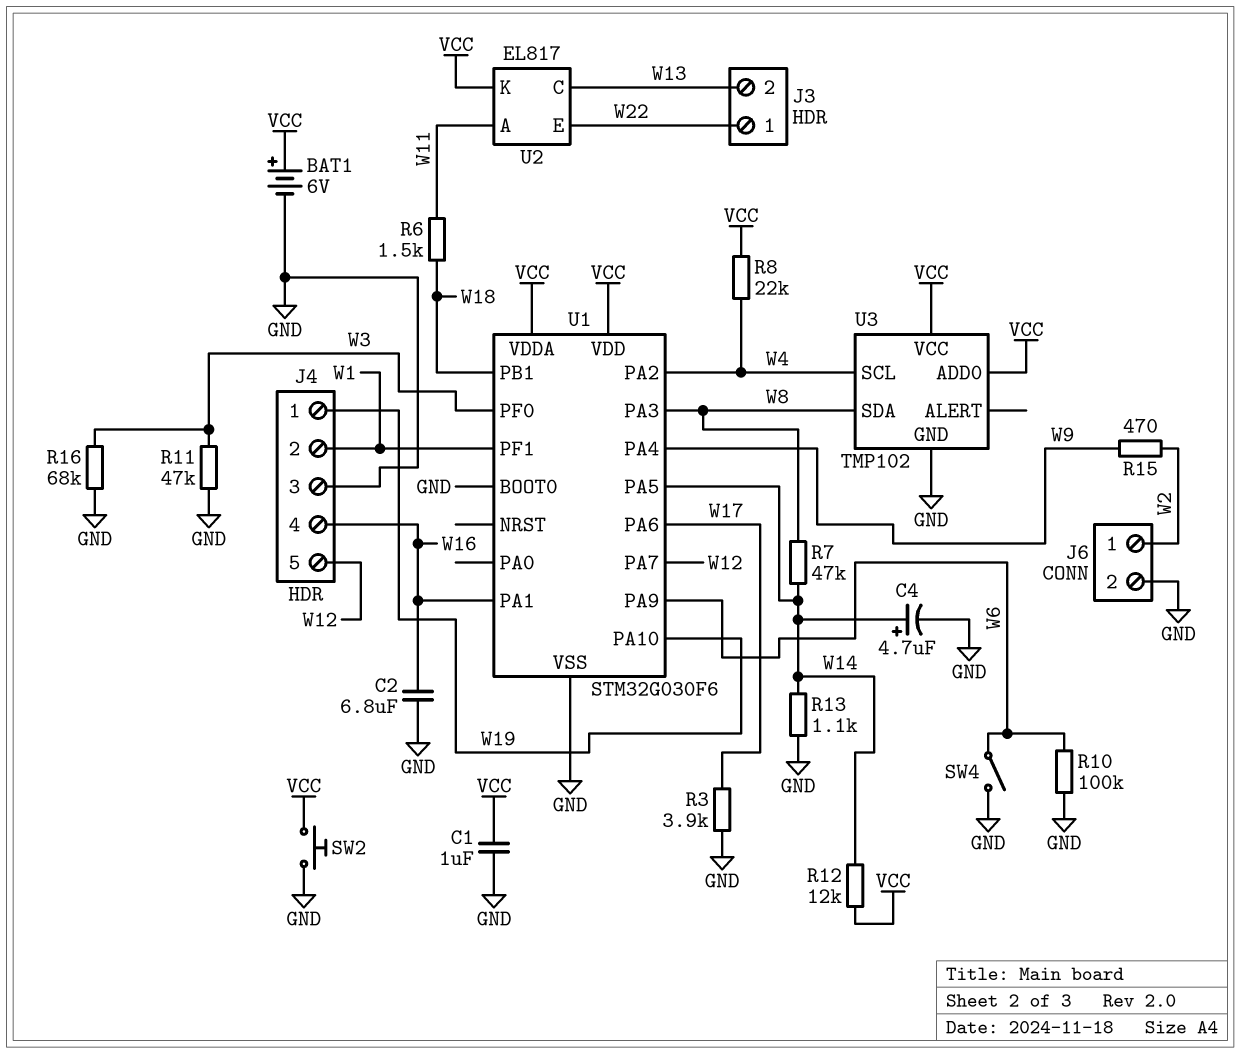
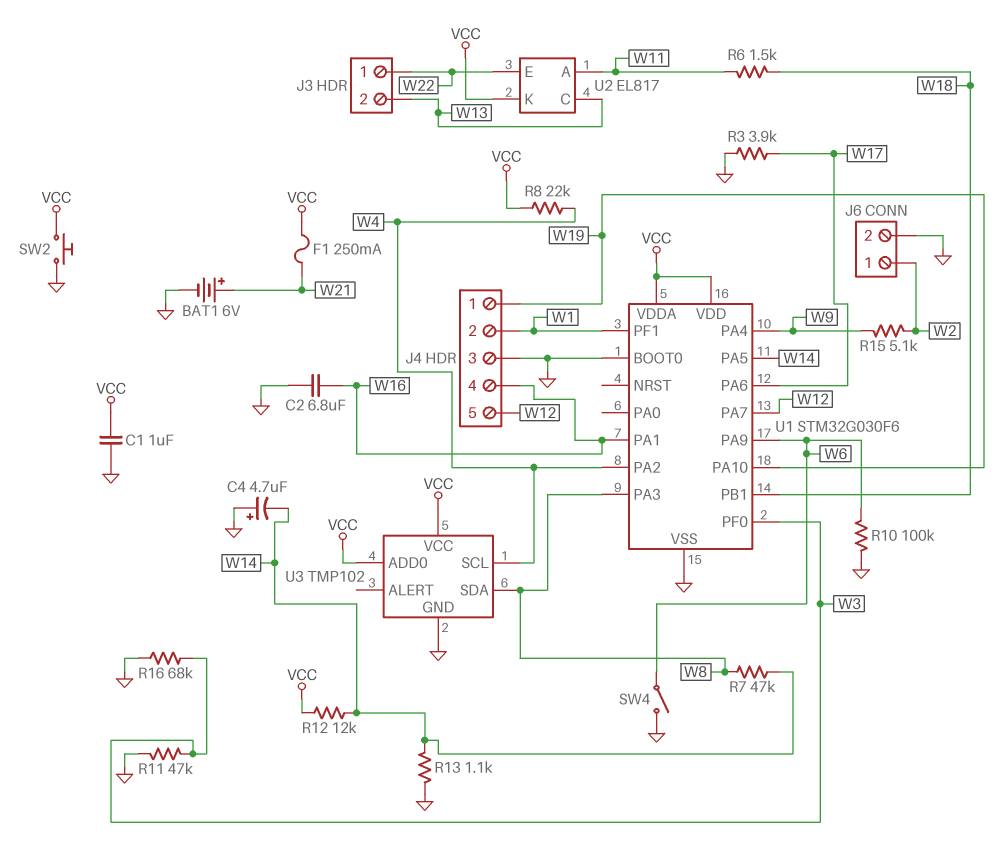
BAT1: 6V (plus VCC, minus GND) -> 6V (plus W21, minus GND)
C4: 4.7uF (plus W14, minus GND) -> 4.7uF (plus GND, minus W14)
F1: none -> 250mA (VCC, W21)
R15: 470 (W2, W9) -> 5.1k (W2, W9)

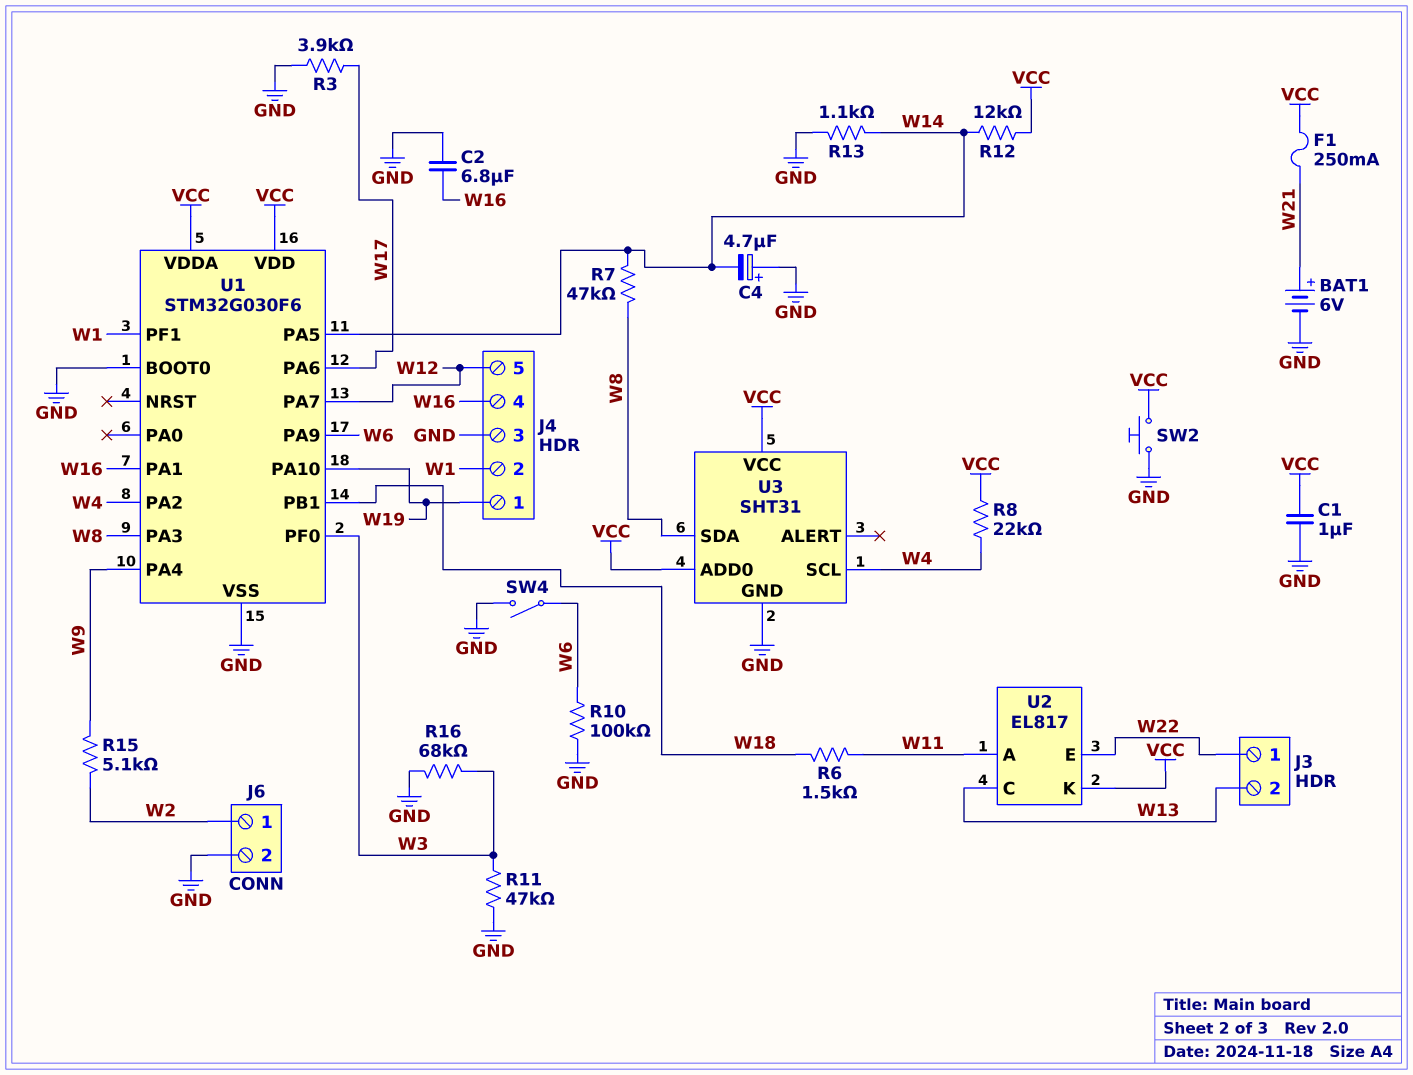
U3: TMP102 -> SHT31

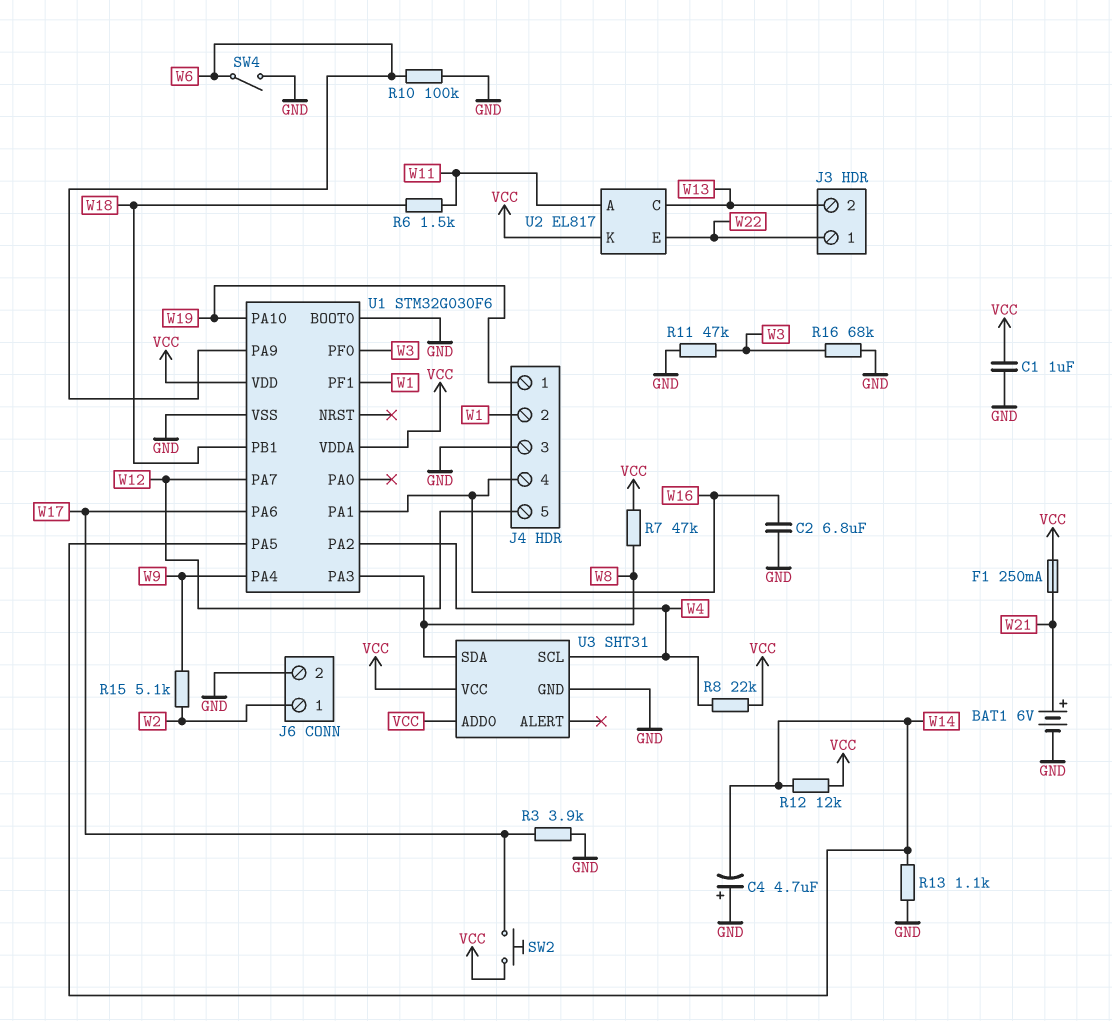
R7: 47k (W8, W14) -> 47k (VCC, W8)
SW2: button (GND, VCC) -> button (VCC, W17)

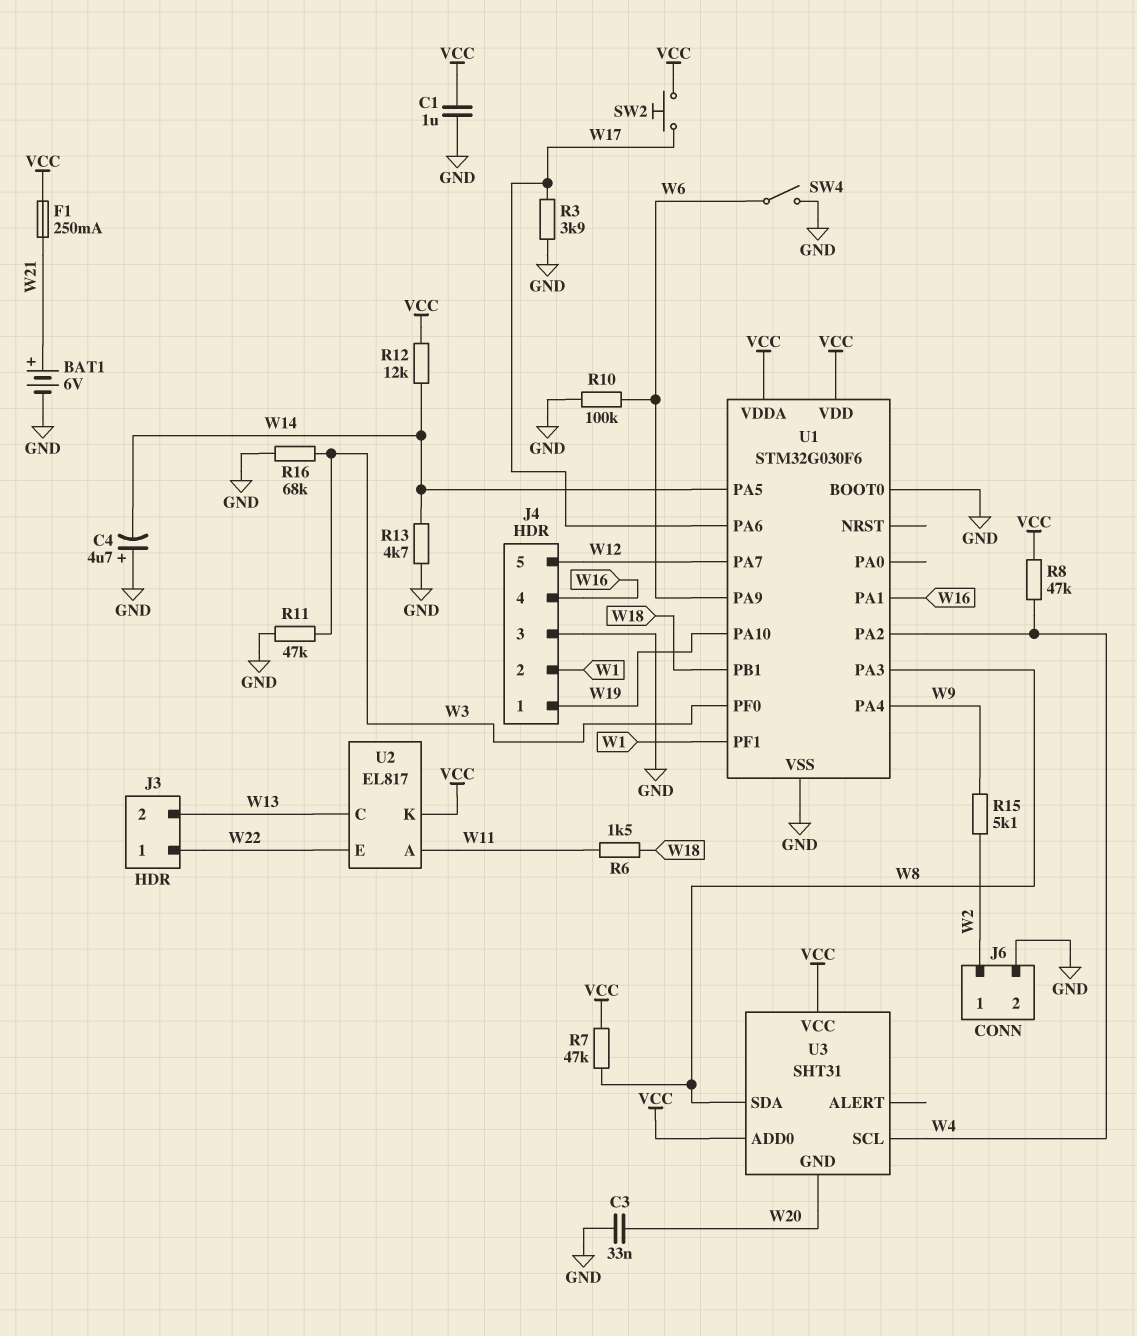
C2: 6.8uF (GND, W16) -> none
C3: none -> 33nF (GND, W20)
R8: 22k (VCC, W4) -> 47k (VCC, W4)
R13: 1.1k (GND, W14) -> 4.7k (GND, W14)
U3 pin GND: GND -> W20

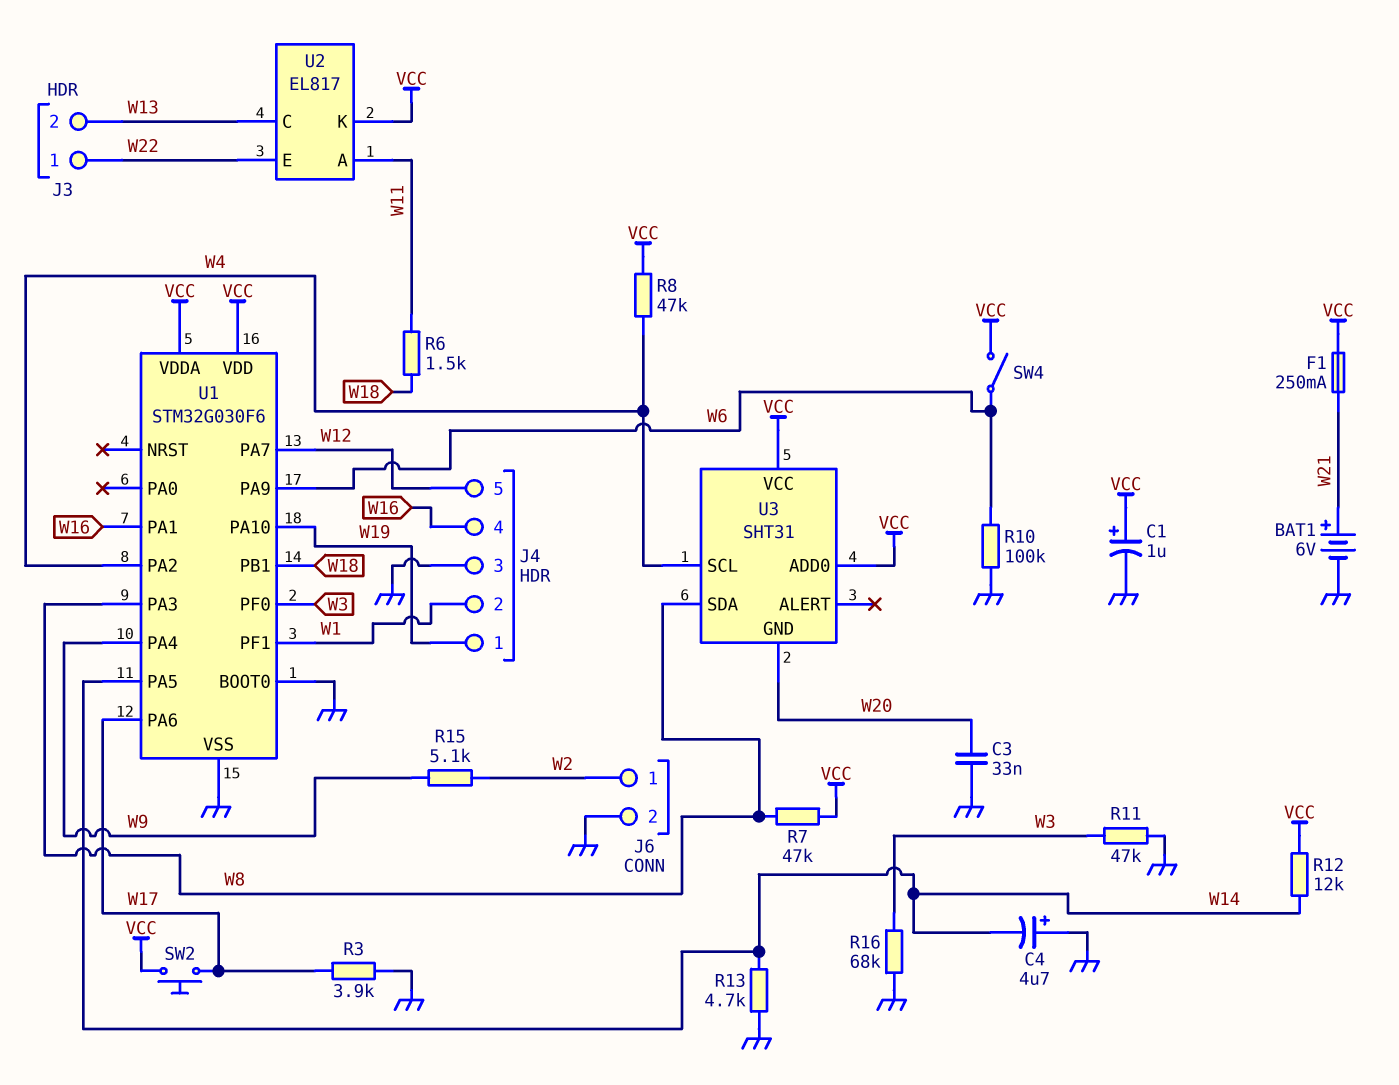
C1: 1uF (GND, VCC) -> 1uF (plus VCC, minus GND)
SW4: switch (GND, W6) -> switch (VCC, W6)

